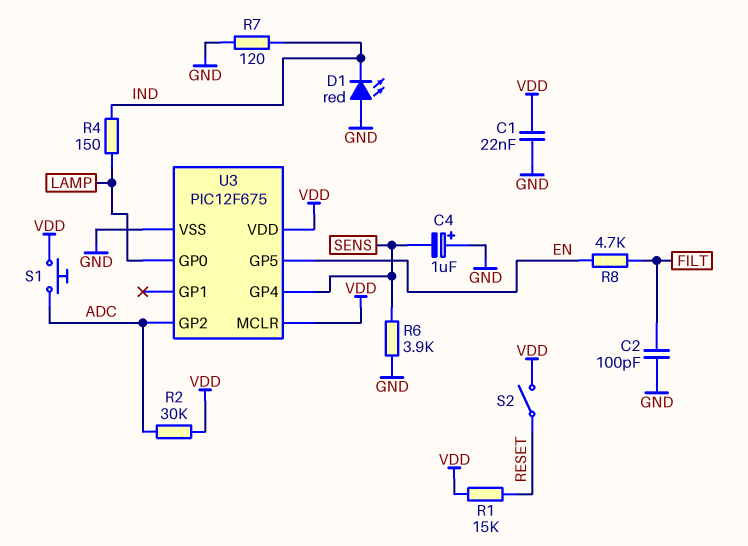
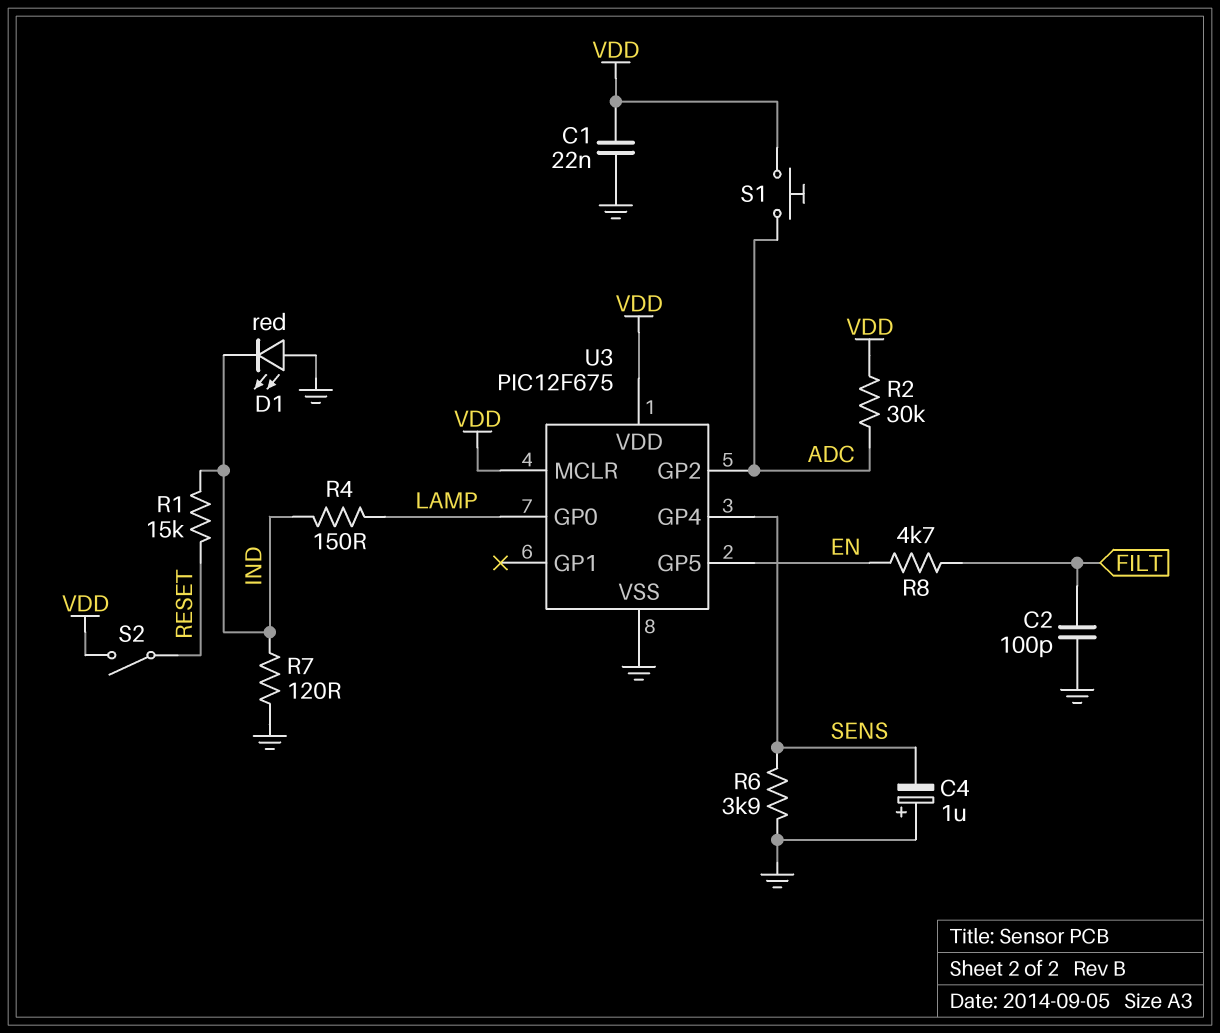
R1: 15k (RESET, VDD) -> 15k (IND, RESET)

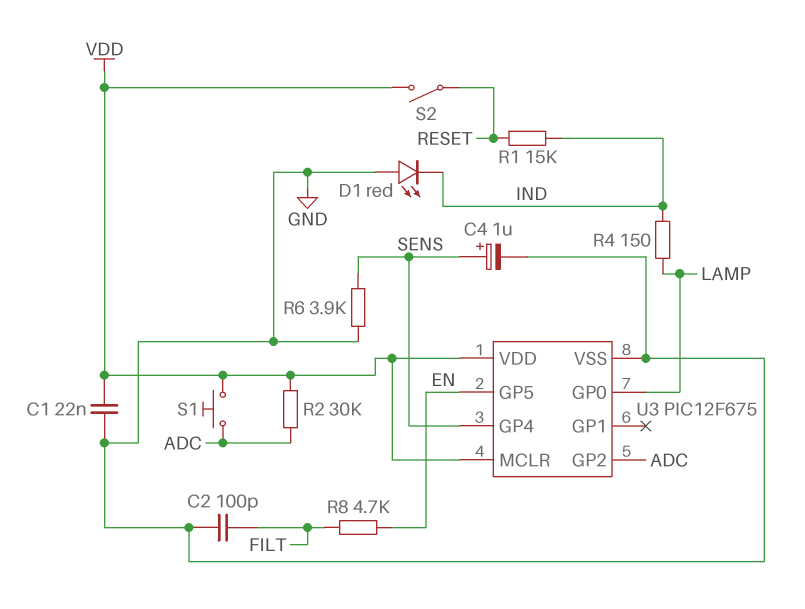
C4: 1uF (plus GND, minus SENS) -> 1uF (plus SENS, minus GND)
R7: 120 (GND, IND) -> none

